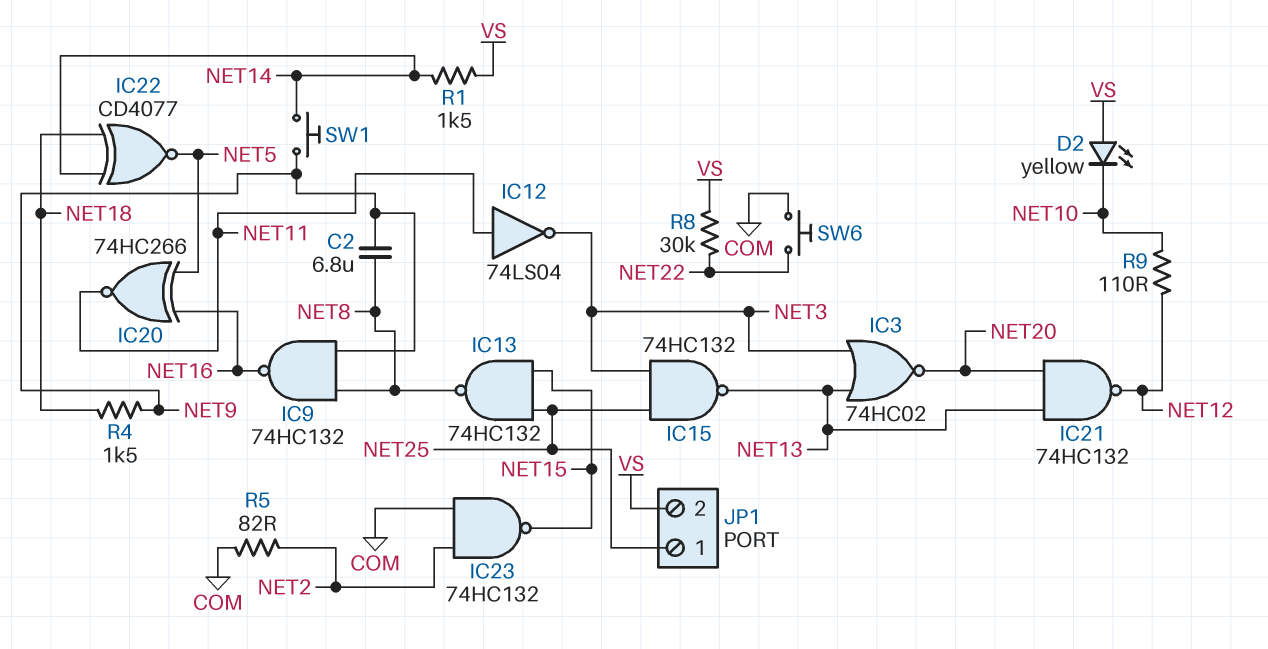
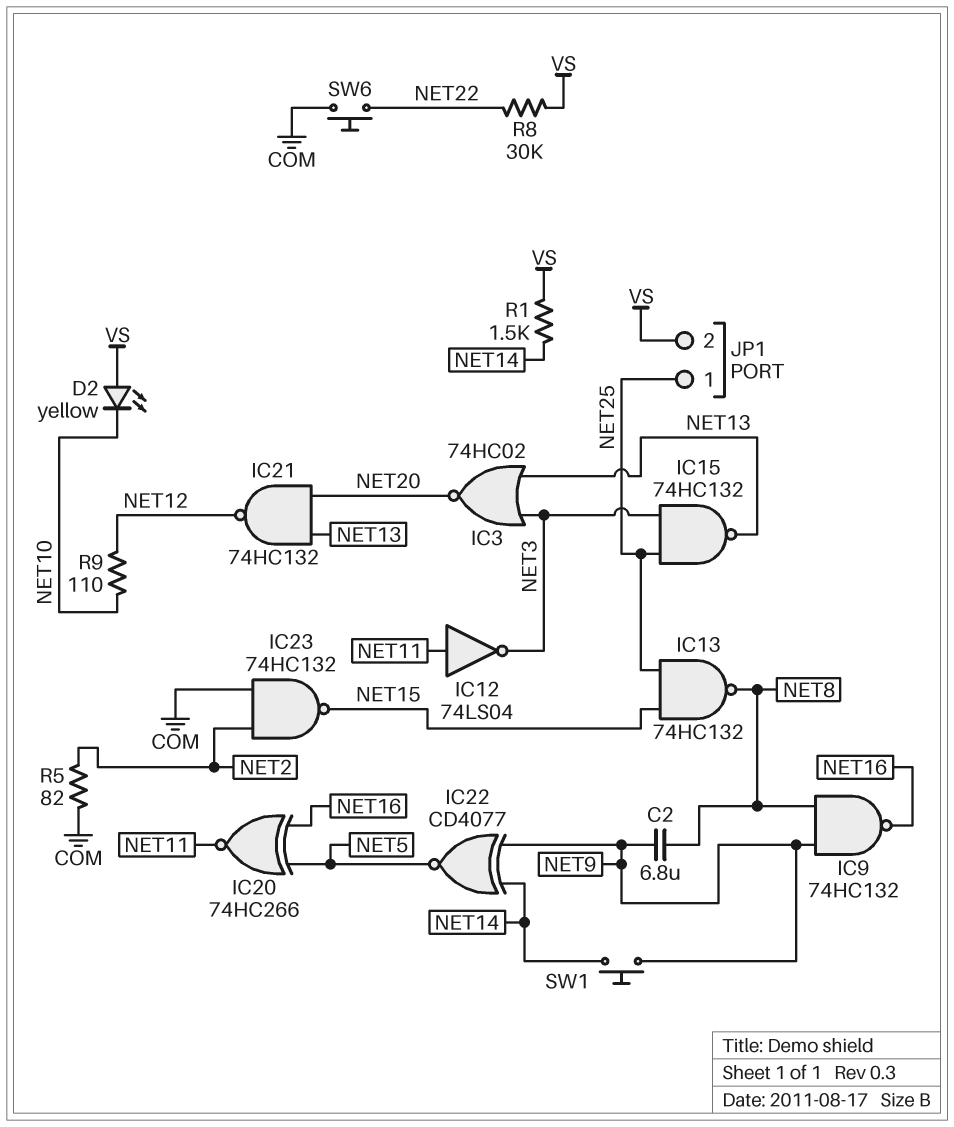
IC22: XNOR CD4077 (in NET14, in NET18, out NET5) -> XNOR CD4077 (in NET9, in NET14, out NET5)
R4: 1.5k (NET9, NET18) -> none

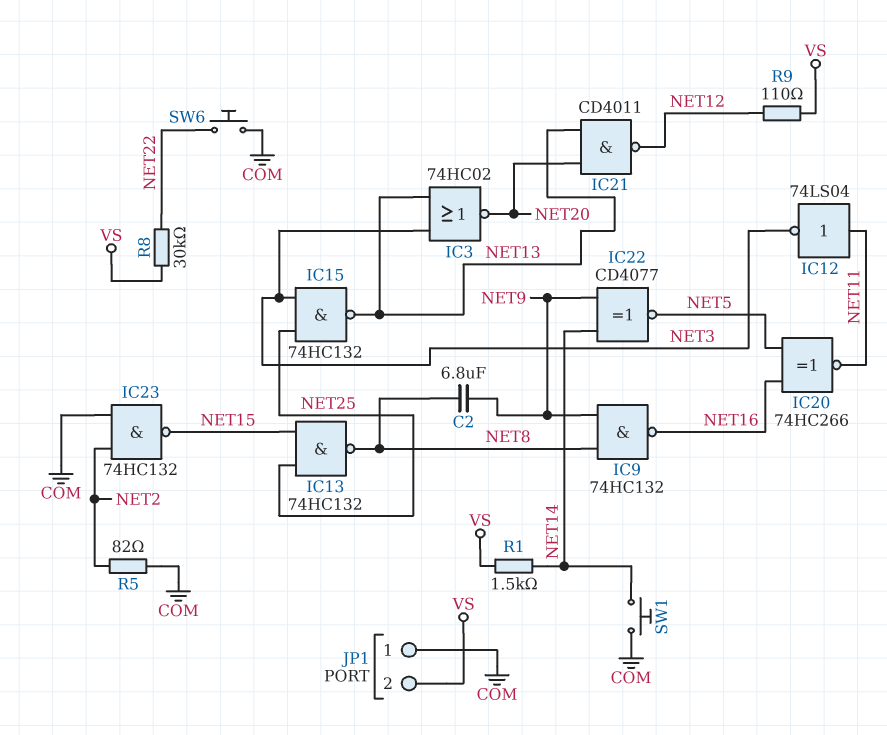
D2: LED yellow (A VS, K NET10) -> none
IC21: NAND 74HC132 (in NET13, in NET20, out NET12) -> NAND CD4011 (in NET13, in NET20, out NET12)
JP1 pin 1: NET25 -> COM
R9: 110 (NET10, NET12) -> 110 (NET12, VS)
SW1: button (NET9, NET14) -> button (COM, NET14)

